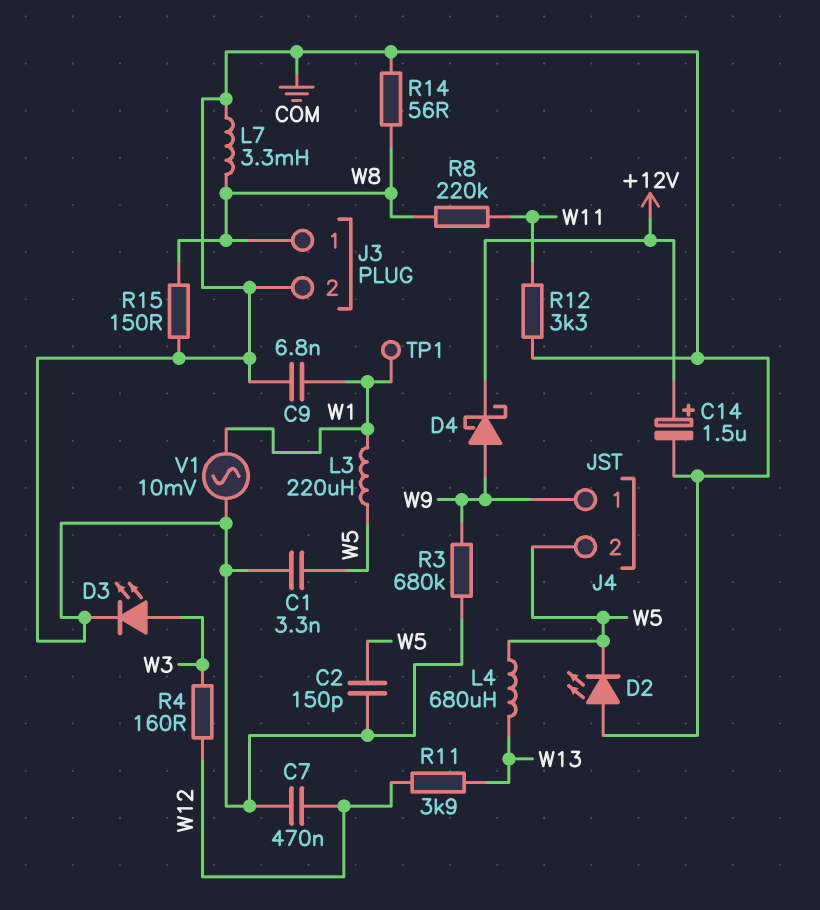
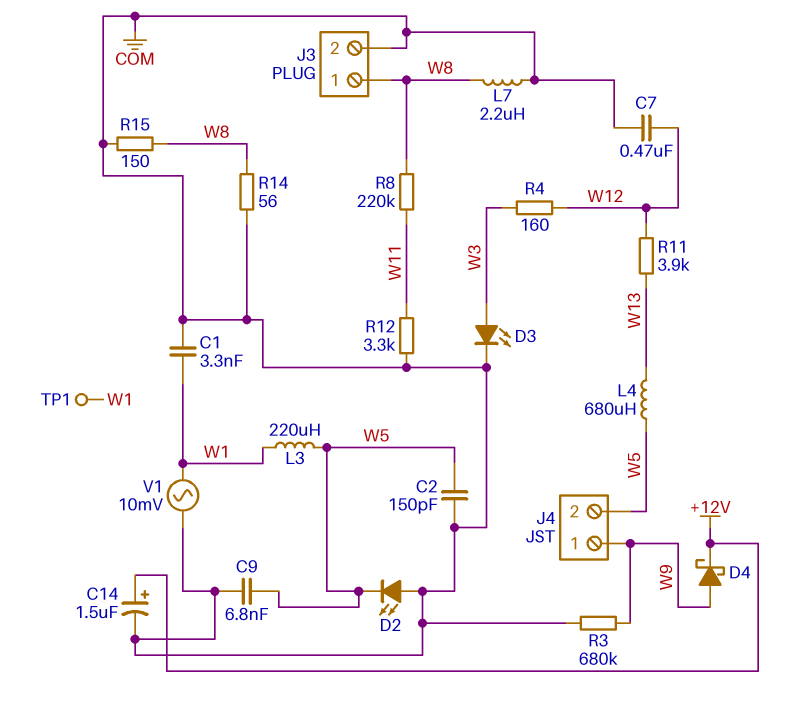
C1: 3.3nF (COM, W5) -> 3.3nF (COM, W1)
C9: 6.8nF (COM, W1) -> 6.8nF (COM, W5)
L7: 3.3mH (COM, W8) -> 2.2uH (COM, W8)

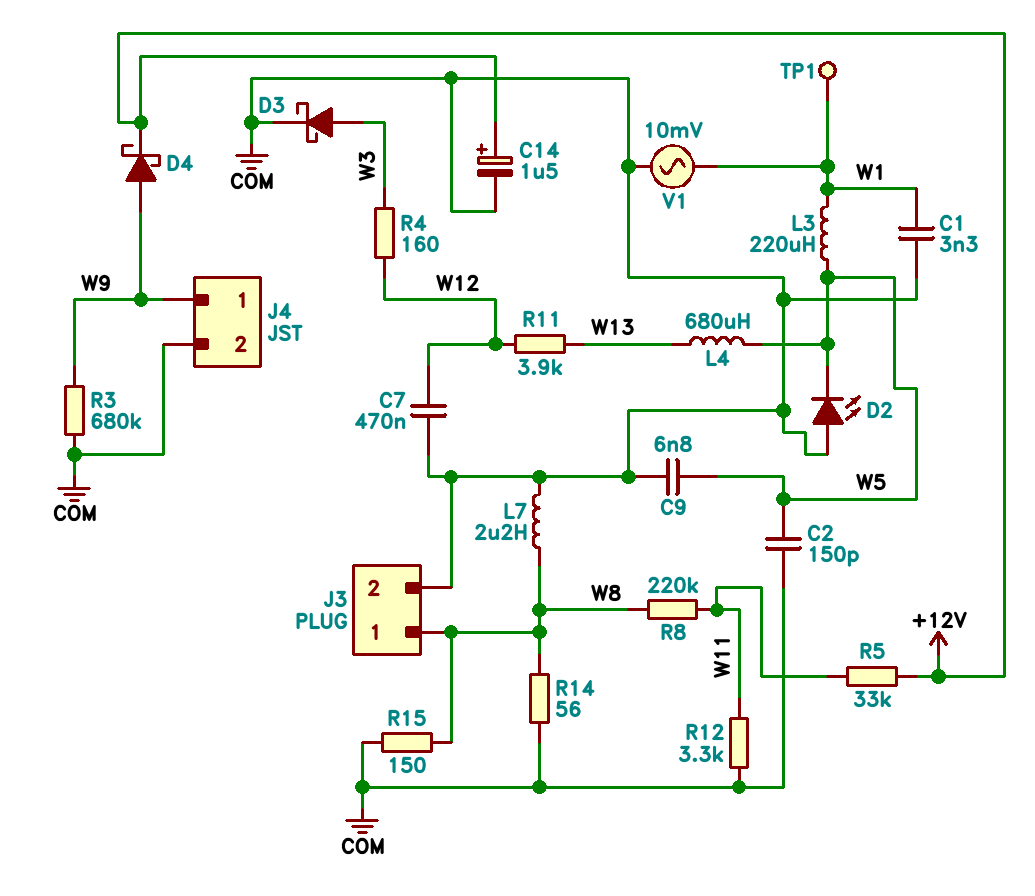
D3: LED (A W3, K COM) -> schottky (A W3, K COM)
J4 pin 2: W5 -> COM
R5: none -> 33k (+12V, W11)

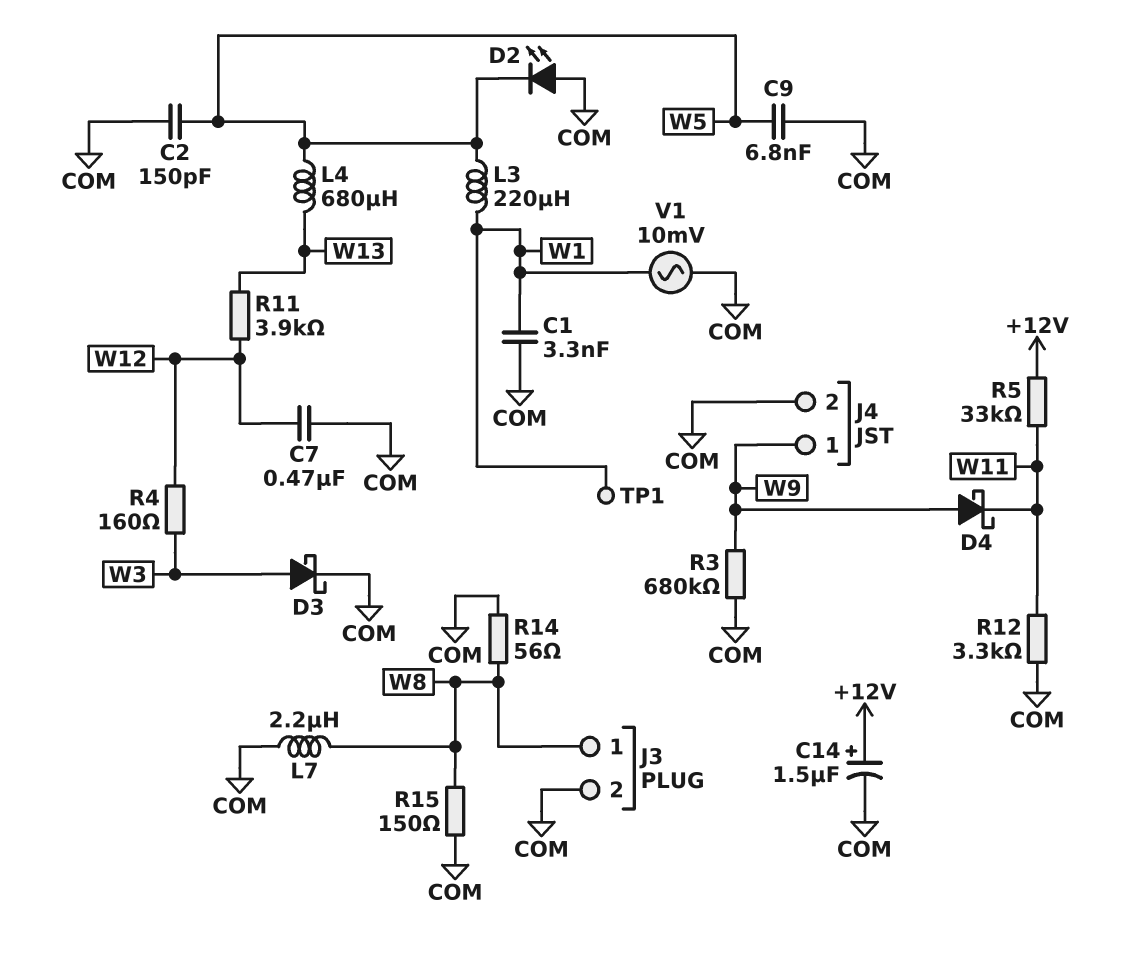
D4: schottky (A W9, K +12V) -> schottky (A W9, K W11)
R8: 220k (W8, W11) -> none

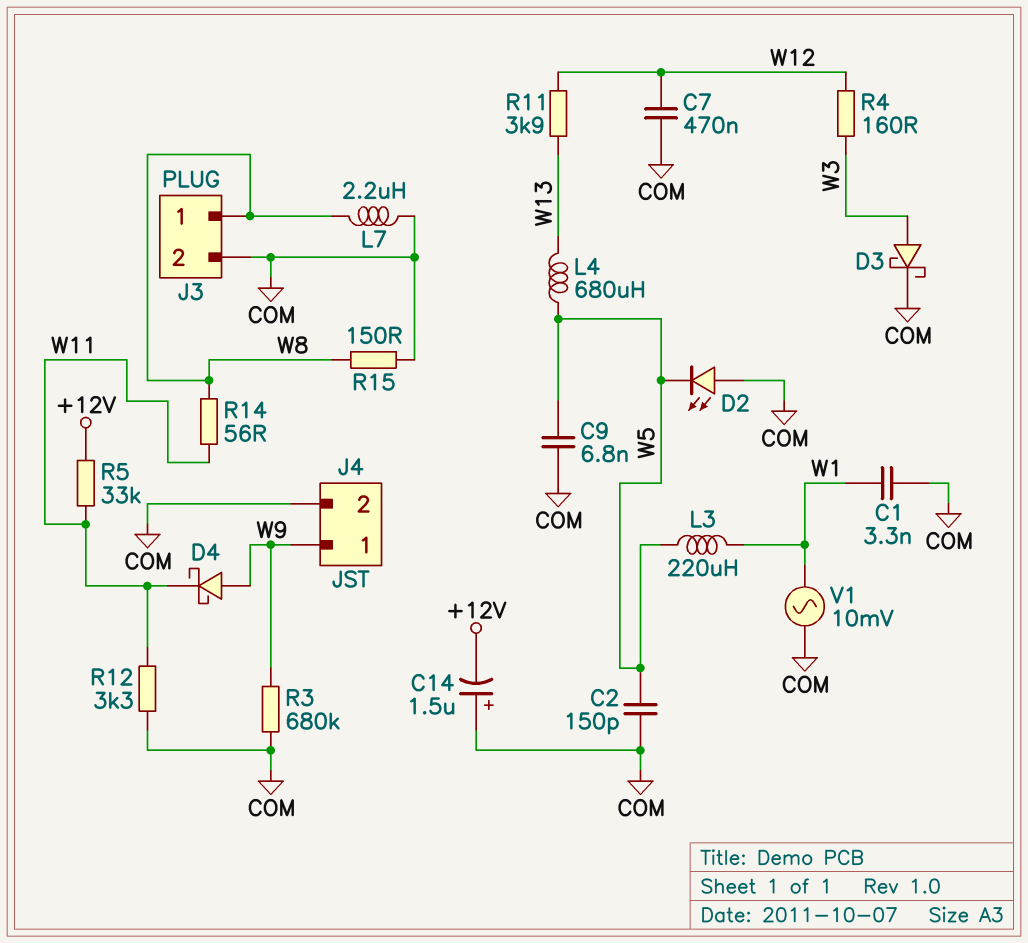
C14: 1.5uF (plus +12V, minus COM) -> 1.5uF (plus COM, minus +12V)
R14: 56 (COM, W8) -> 56 (W8, W11)
TP1: test point (W1) -> none

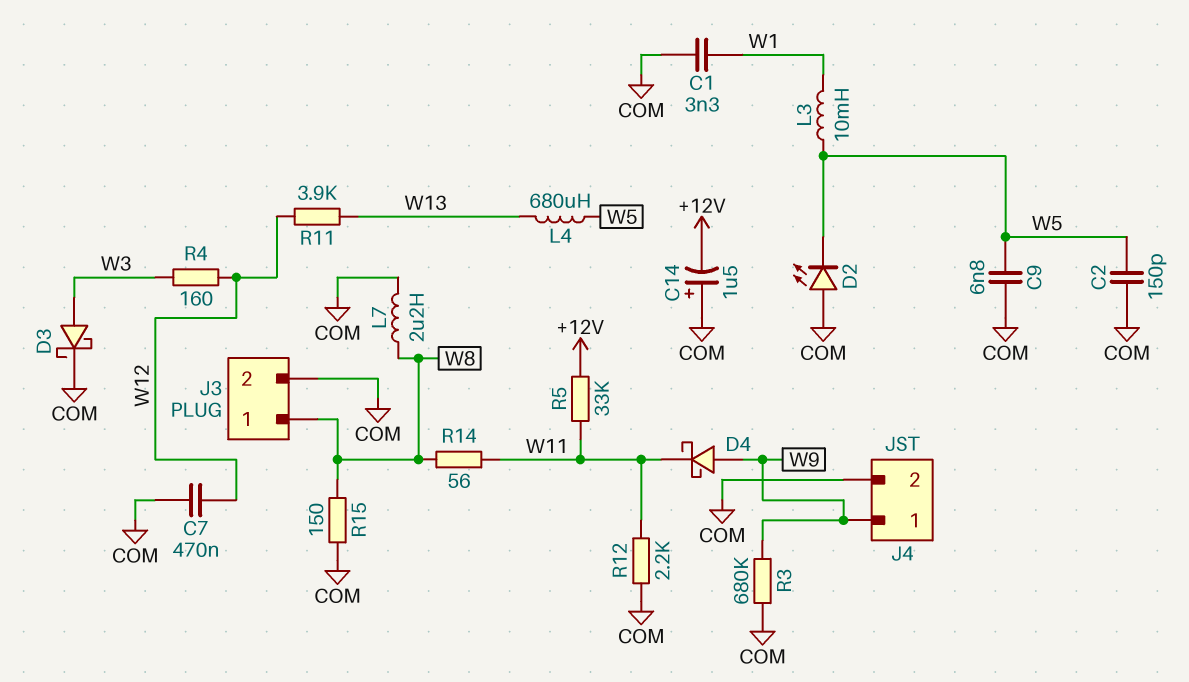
L3: 220uH (W1, W5) -> 10mH (W1, W5)
R12: 3.3k (COM, W11) -> 2.2k (COM, W11)
V1: AC 10mV (COM, W1) -> none

